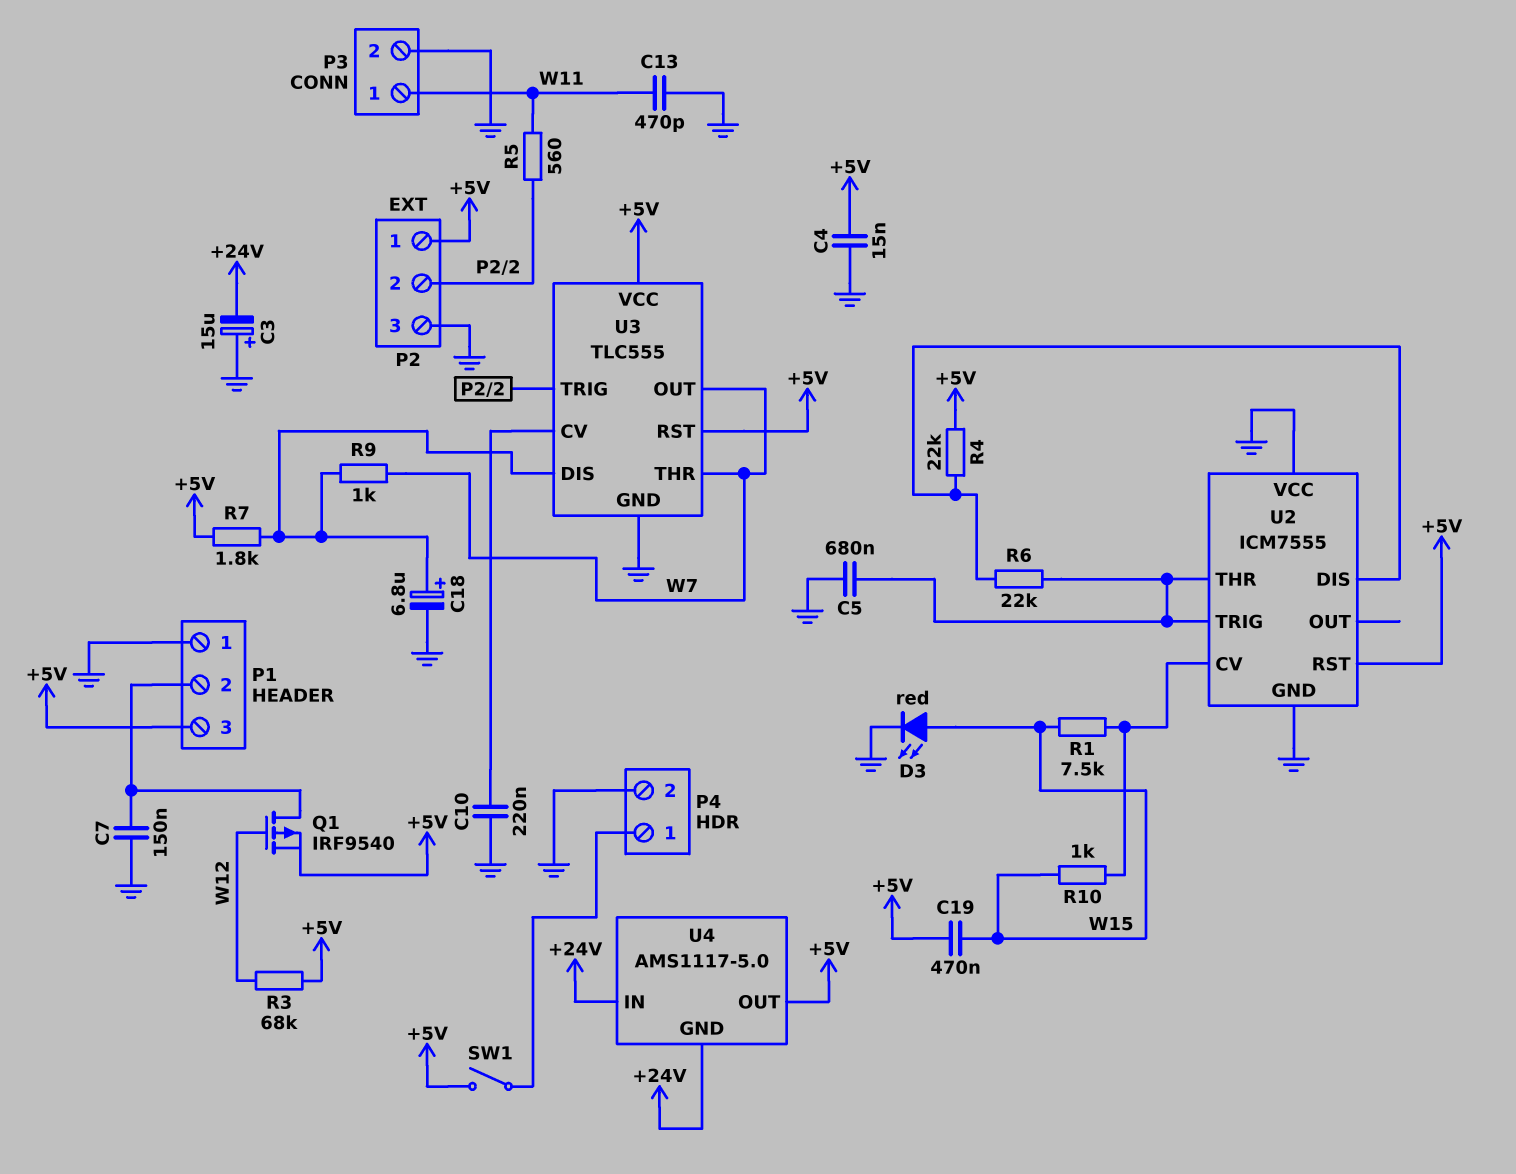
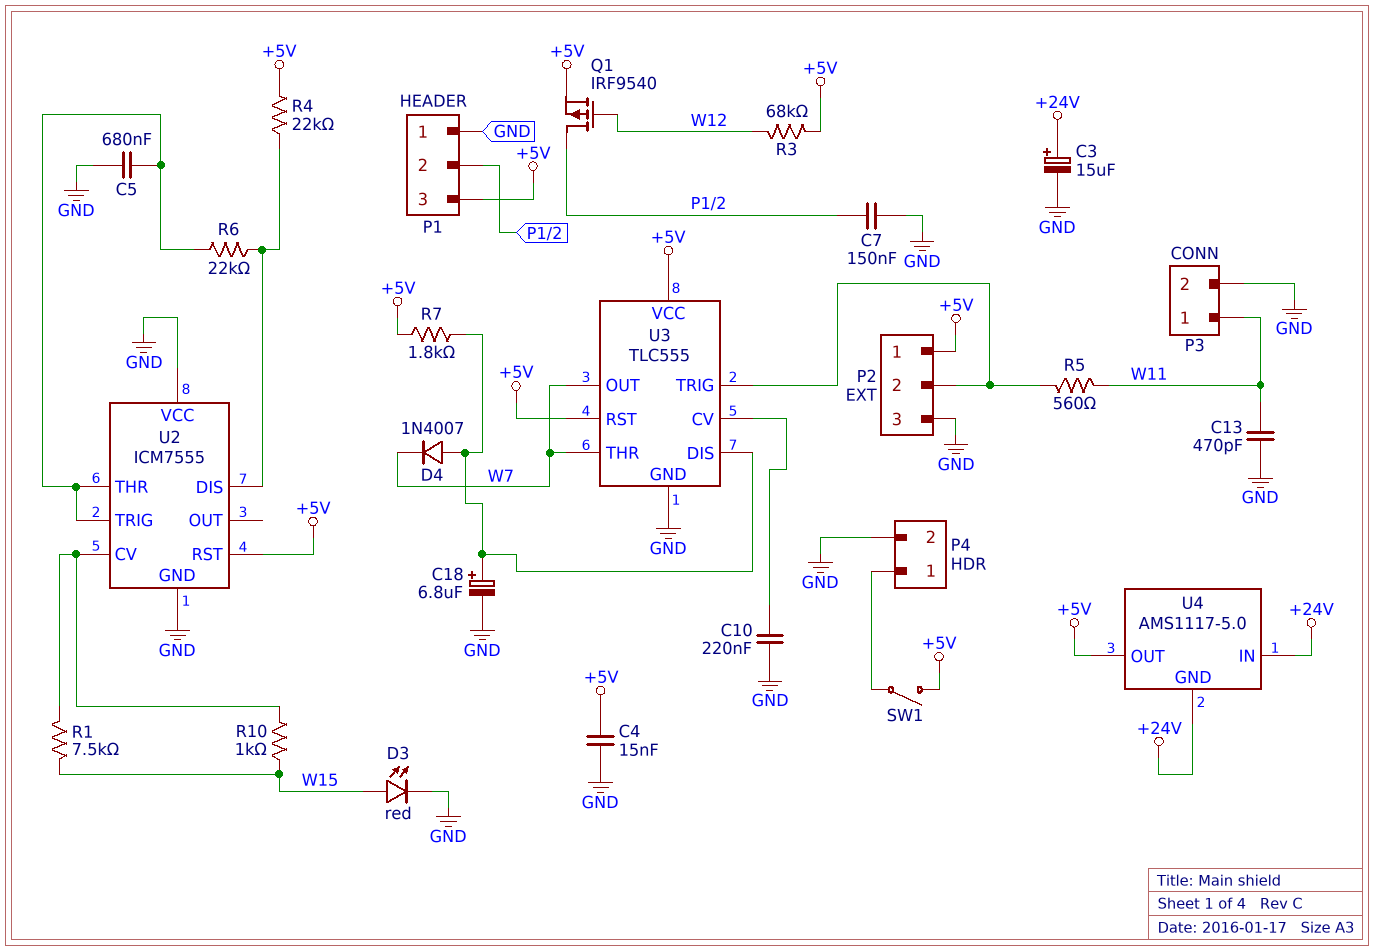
C3: 15uF (plus GND, minus +24V) -> 15uF (plus +24V, minus GND)
C19: 470nF (+5V, W15) -> none
D4: none -> diode 1N4007 (A U3/DIS, K W7)
R9: 1k (U3/DIS, W7) -> none

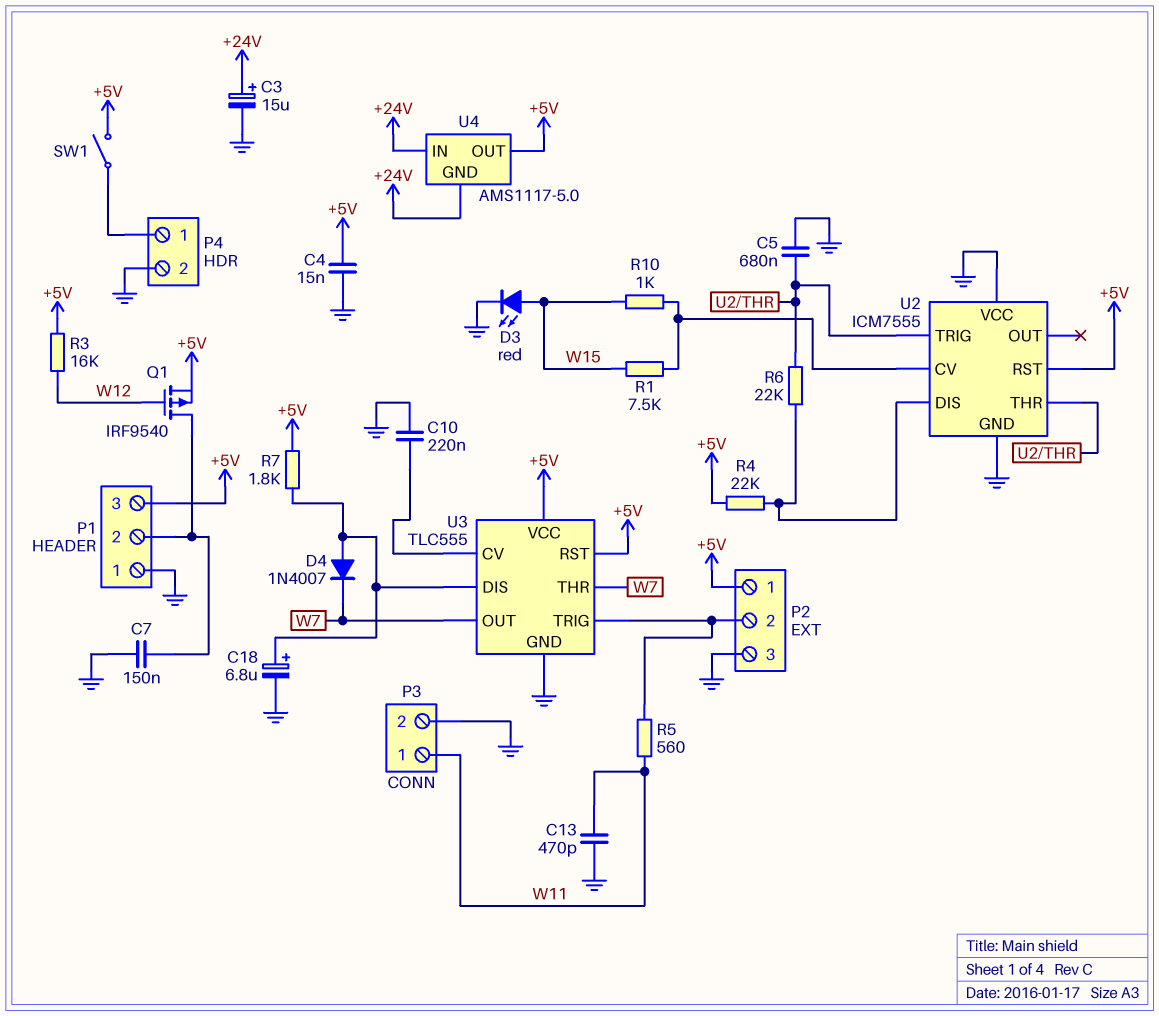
R3: 68k (+5V, W12) -> 16k (+5V, W12)

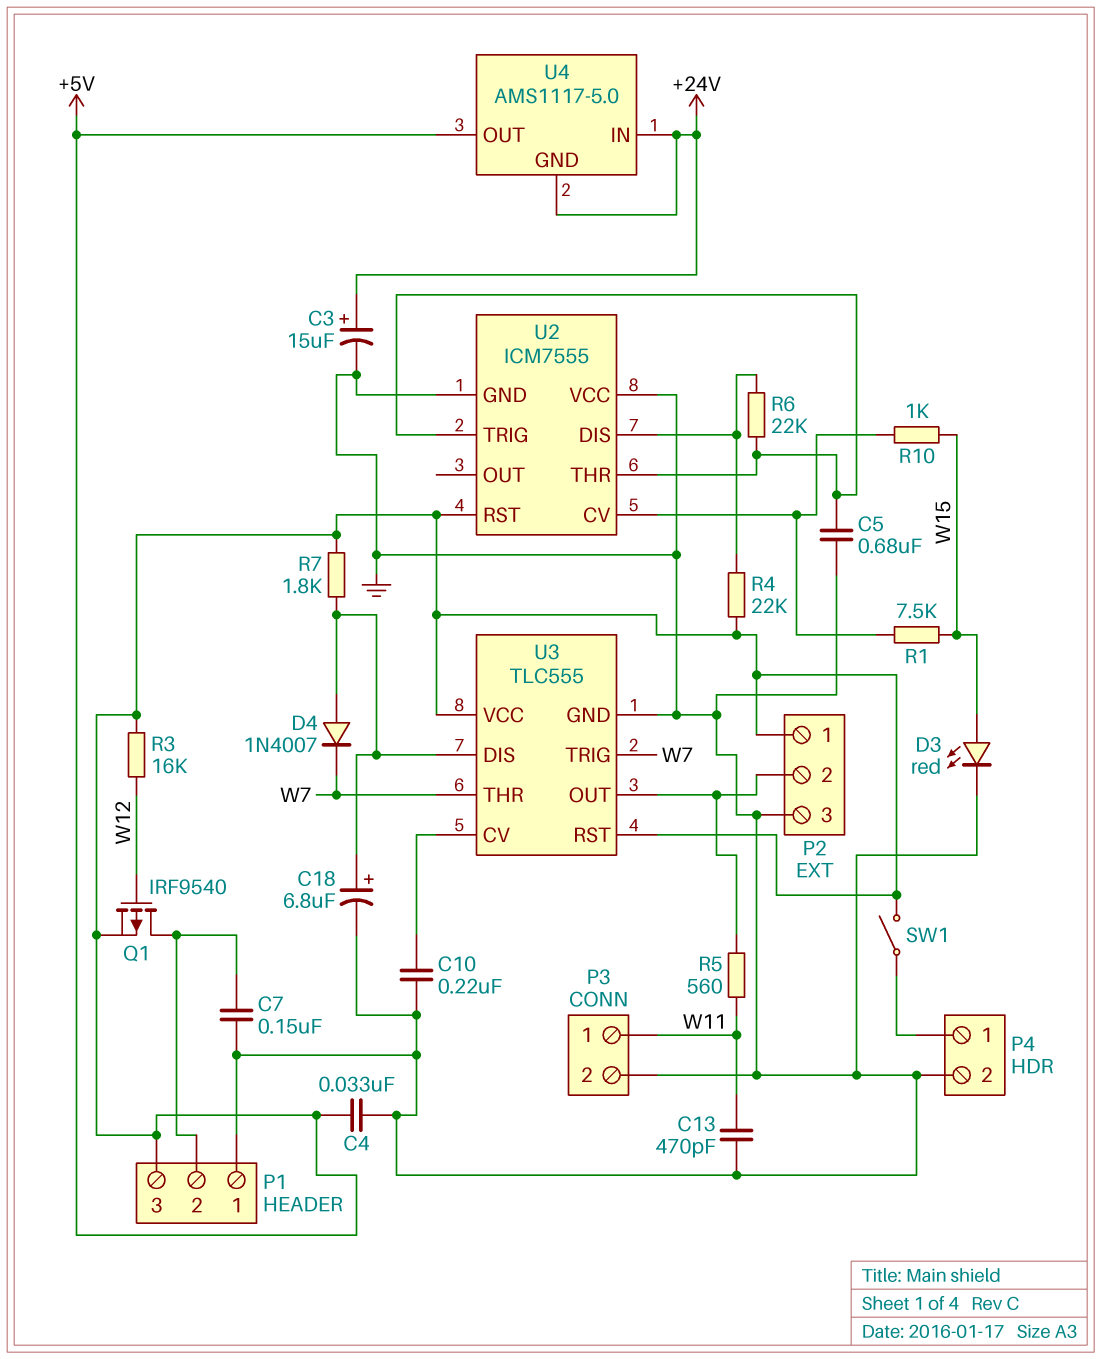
C4: 15nF (+5V, GND) -> 33nF (+5V, GND)
U3 pin OUT: W7 -> P2/2
U3 pin TRIG: P2/2 -> W7

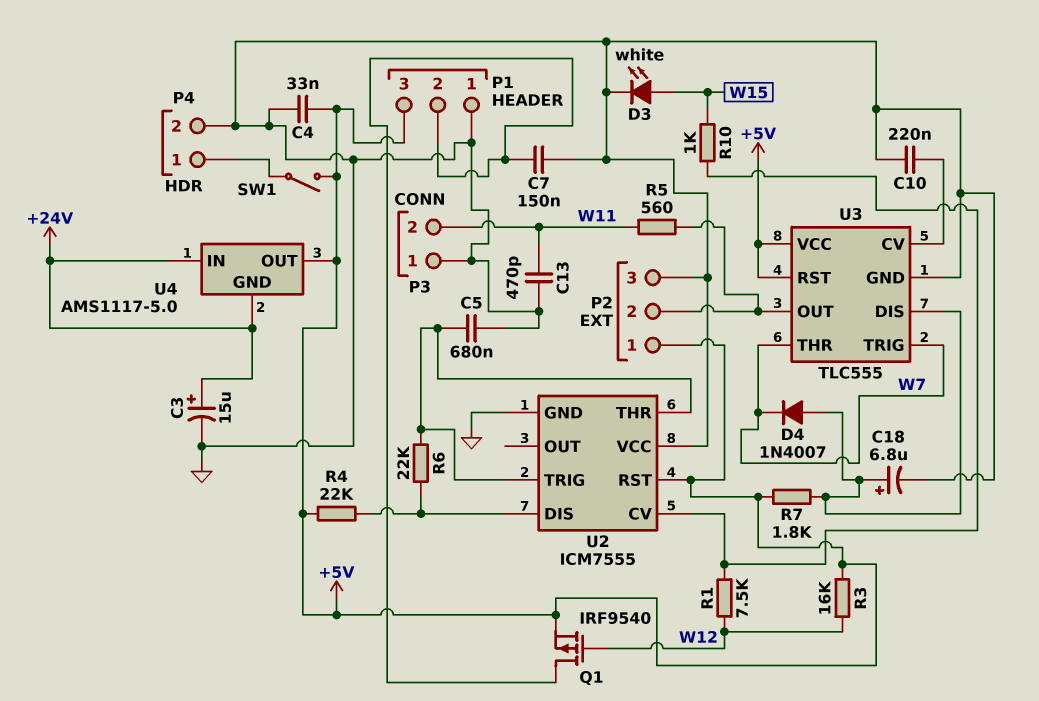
D3: LED red (A W15, K GND) -> LED white (A W15, K GND)
P3 pin 1: W11 -> GND
P3 pin 2: GND -> W11
R1: 7.5k (U2/CV, W15) -> 7.5k (U2/CV, W12)

